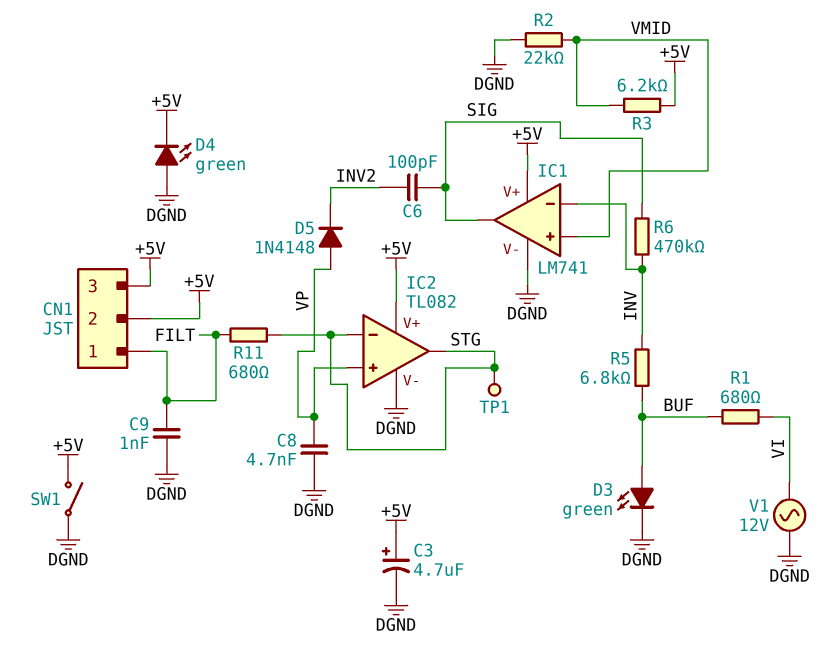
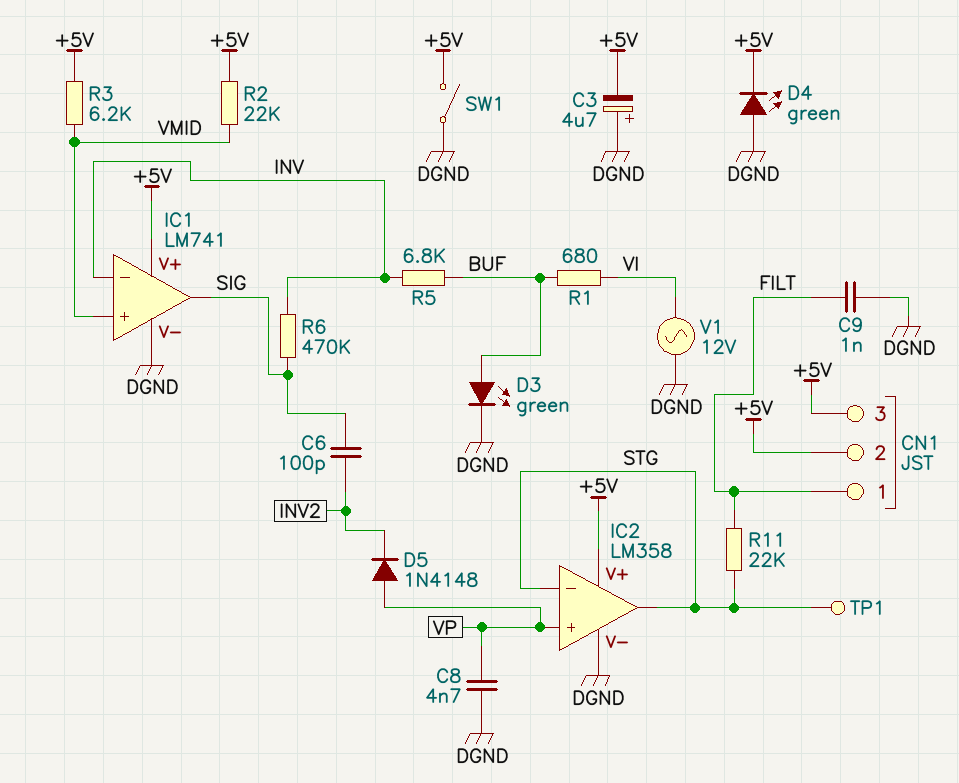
C3: 4.7uF (plus +5V, minus DGND) -> 4.7uF (plus DGND, minus +5V)
IC2: TL082 -> LM358
R2: 22k (DGND, VMID) -> 22k (+5V, VMID)
R11: 680 (FILT, STG) -> 22k (FILT, STG)

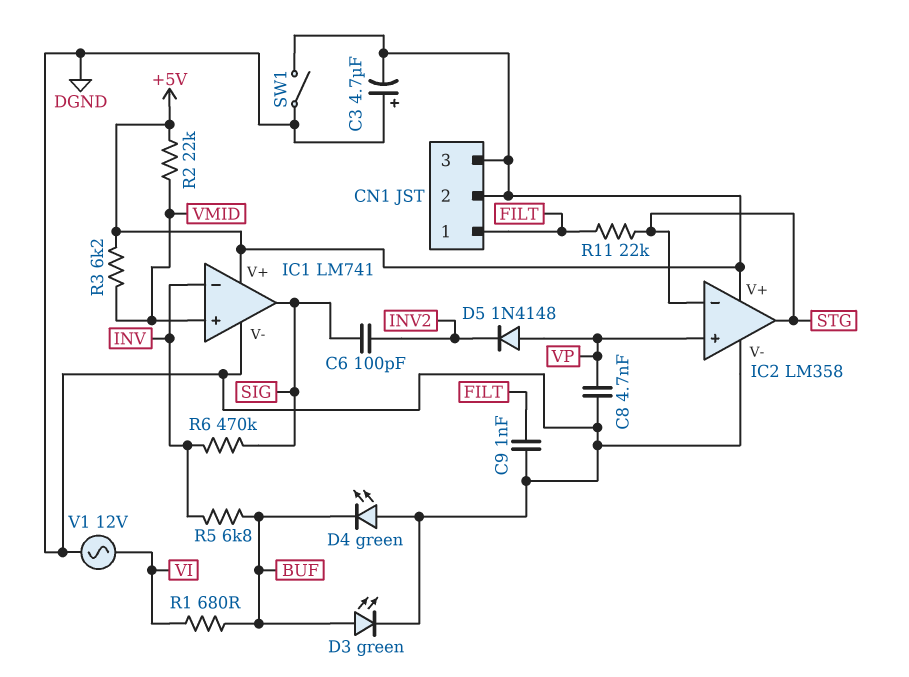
D4: LED green (A DGND, K +5V) -> LED green (A DGND, K BUF)
TP1: test point (STG) -> none

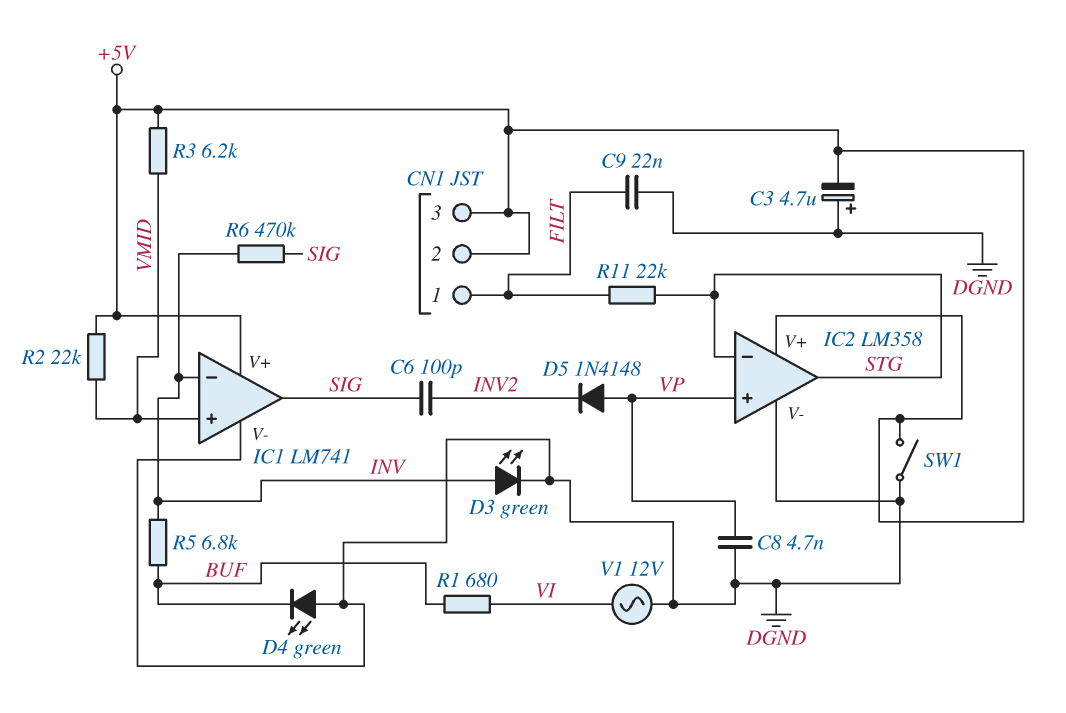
C9: 1nF (DGND, FILT) -> 22nF (DGND, FILT)
D3: LED green (A BUF, K DGND) -> LED green (A INV, K DGND)

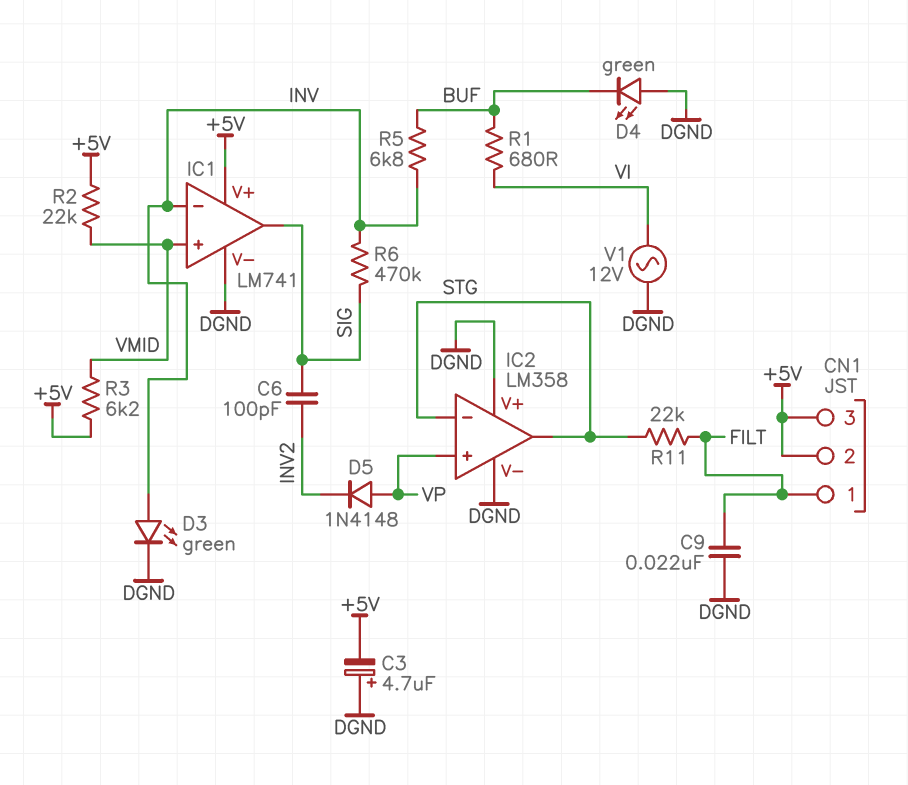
C8: 4.7nF (DGND, VP) -> none
IC2 pin V+: +5V -> DGND
SW1: switch (+5V, DGND) -> none

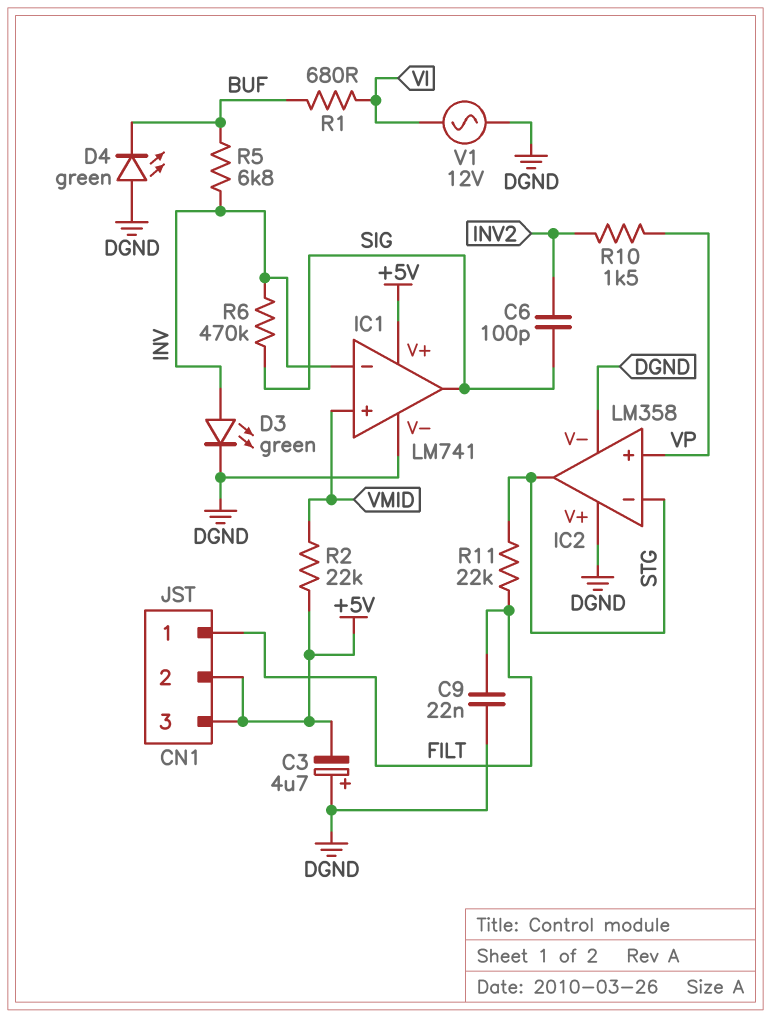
D5: diode 1N4148 (A VP, K INV2) -> none
R3: 6.2k (+5V, VMID) -> none
R10: none -> 1.5k (INV2, VP)

